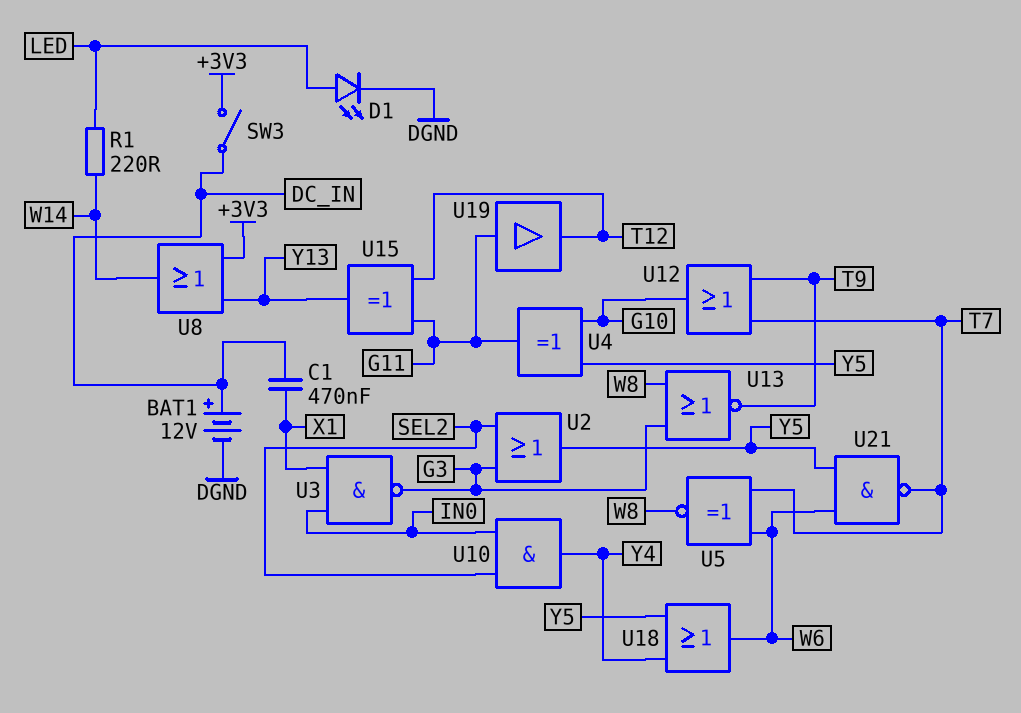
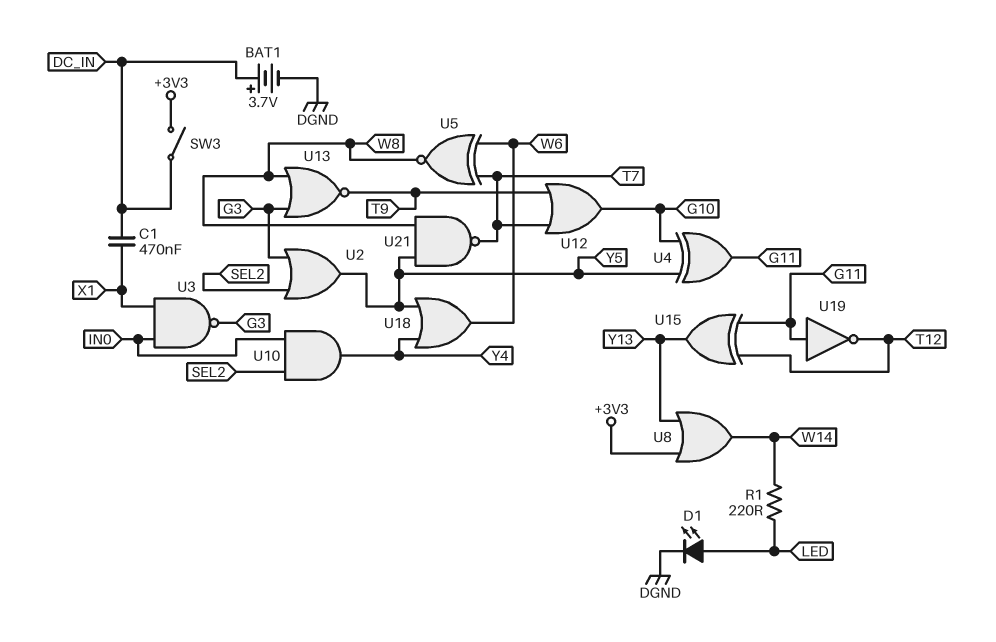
BAT1: 12V (plus DC_IN, minus DGND) -> 3.7V (plus DC_IN, minus DGND)
U19: buffer (in G11, out T12) -> NOT (in G11, out T12)
U21: NAND (in W6, in Y5, out T7) -> NAND (in W8, in Y5, out T7)

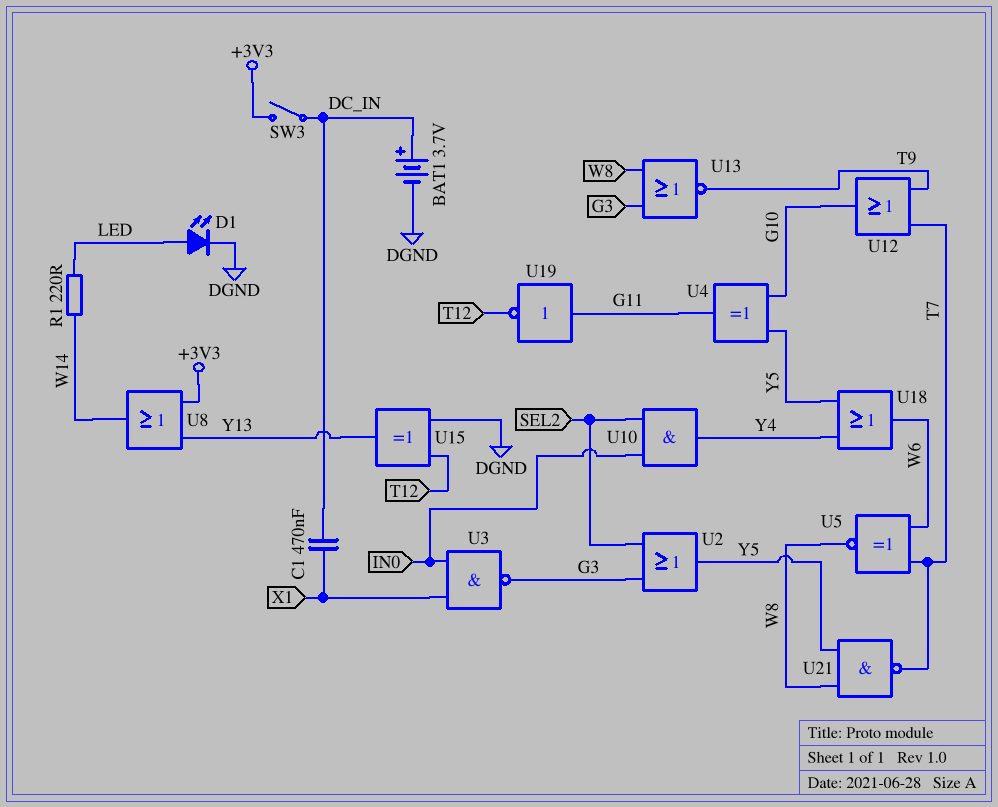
U15: XOR (in G11, in T12, out Y13) -> XOR (in DGND, in T12, out Y13)

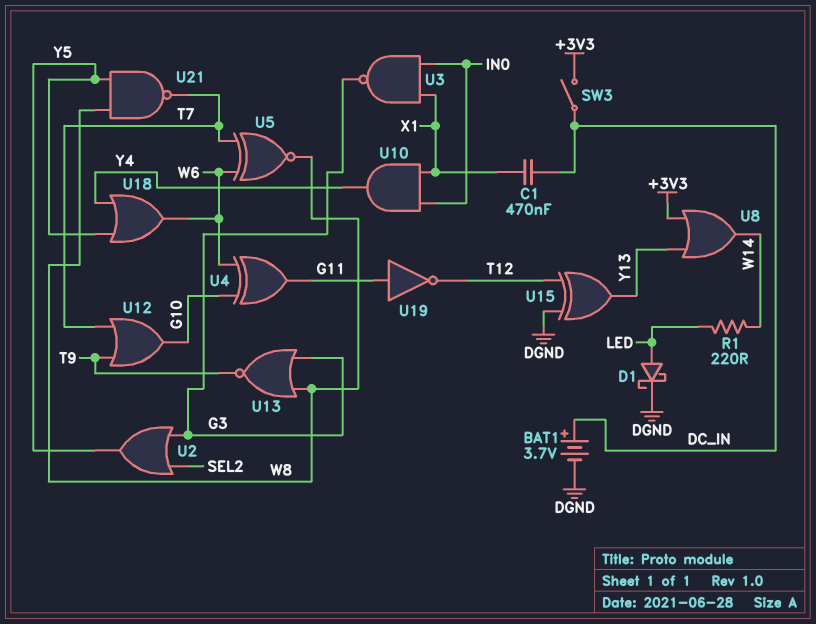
D1: LED (A LED, K DGND) -> schottky (A LED, K DGND)
U4: XOR (in G10, in Y5, out G11) -> XOR (in G10, in W6, out G11)
U10: AND (in IN0, in SEL2, out Y4) -> AND (in IN0, in X1, out Y4)

